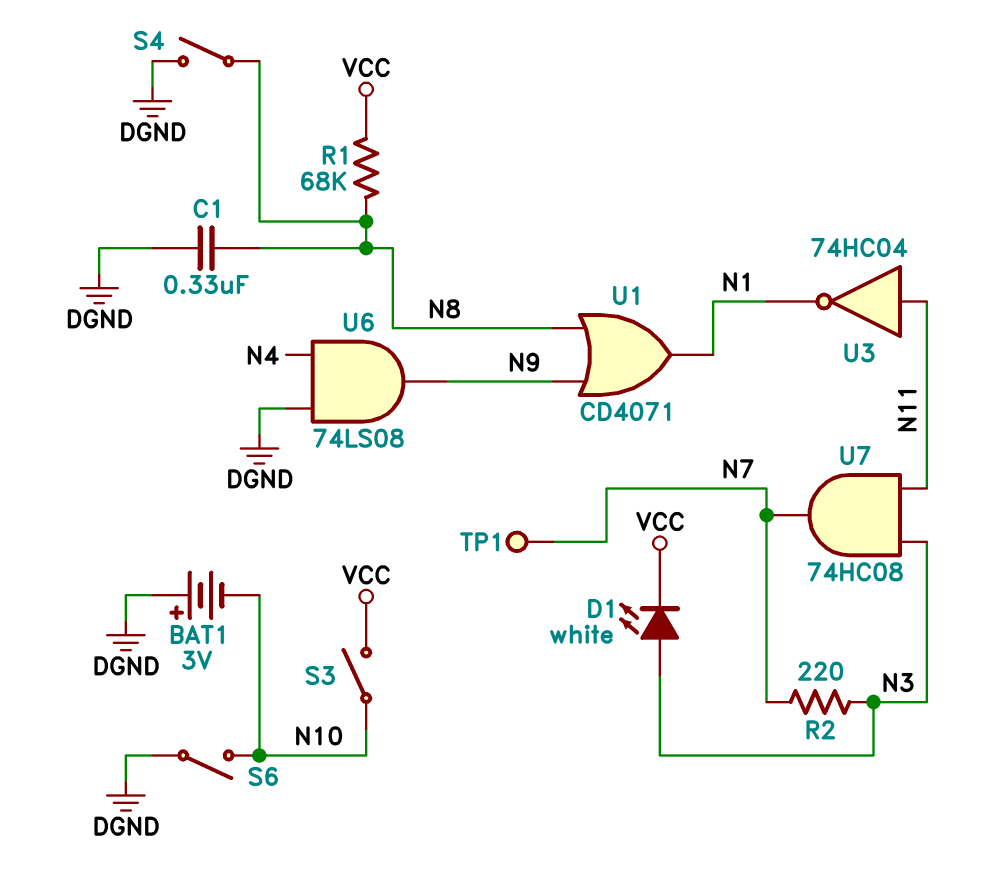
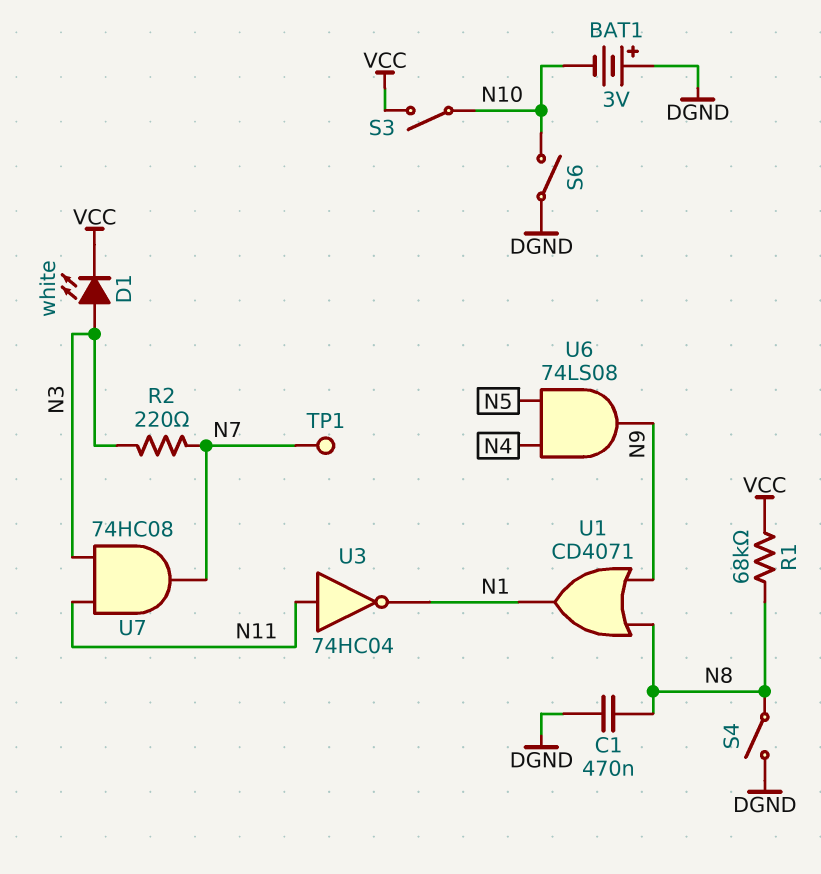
C1: 330nF (DGND, N8) -> 470nF (DGND, N8)
U6: AND 74LS08 (in DGND, in N4, out N9) -> AND 74LS08 (in N4, in N5, out N9)

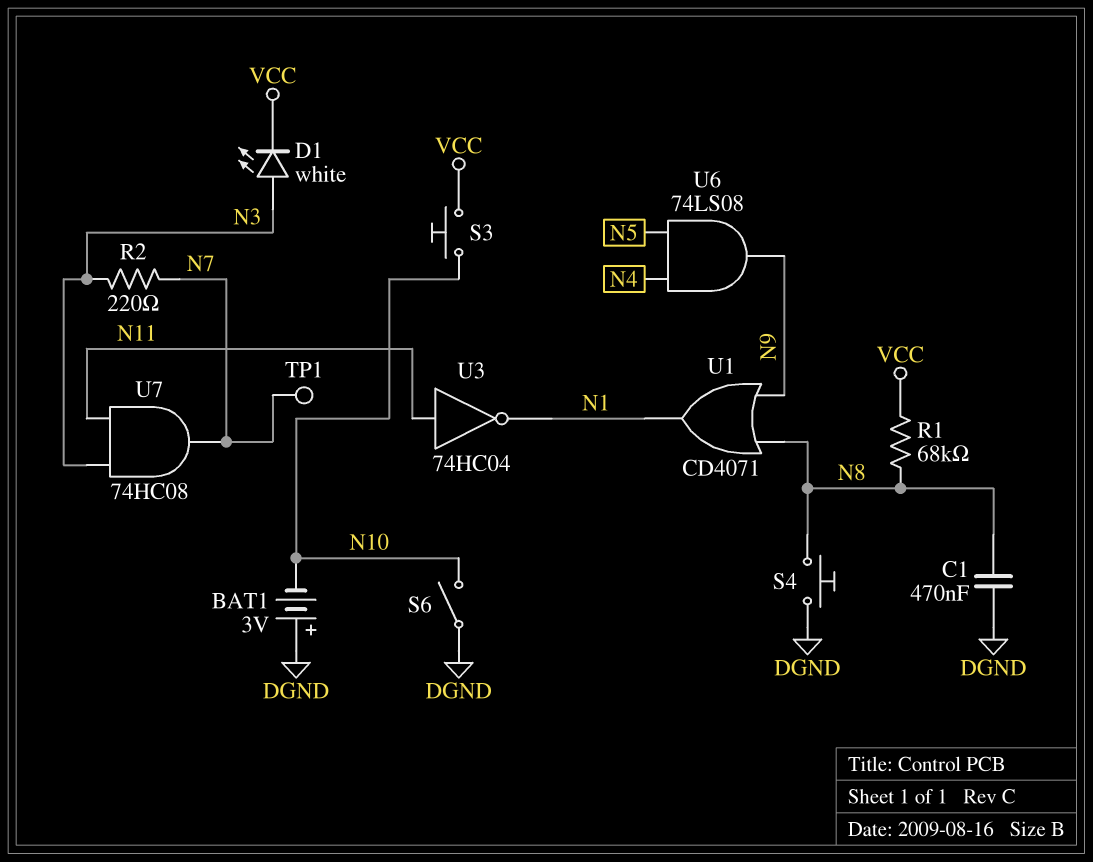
S3: switch (N10, VCC) -> button (N10, VCC)
S4: switch (DGND, N8) -> button (DGND, N8)

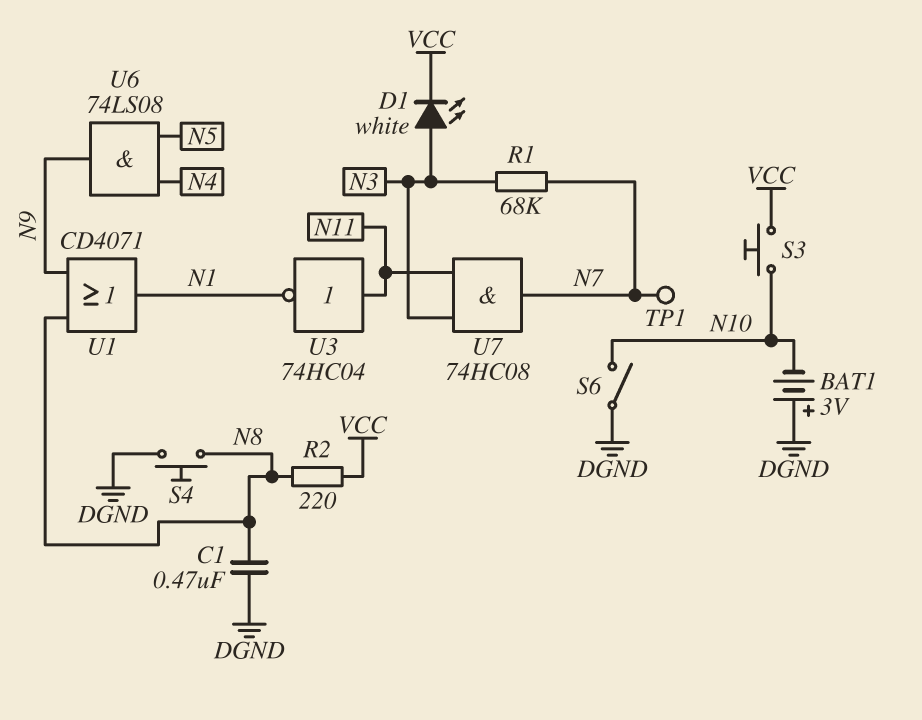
R1: 68k (N8, VCC) -> 68k (N3, N7)
R2: 220 (N3, N7) -> 220 (N8, VCC)

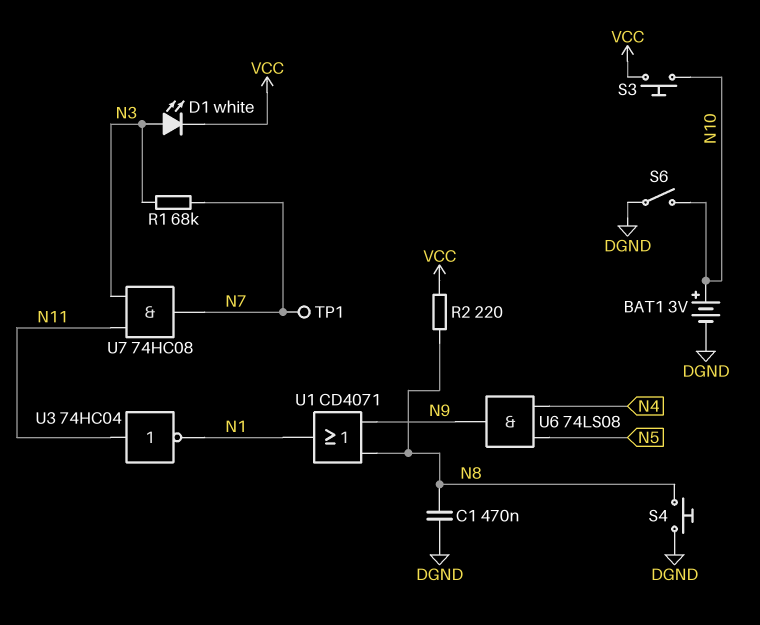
BAT1: 3V (plus DGND, minus N10) -> 3V (plus N10, minus DGND)

